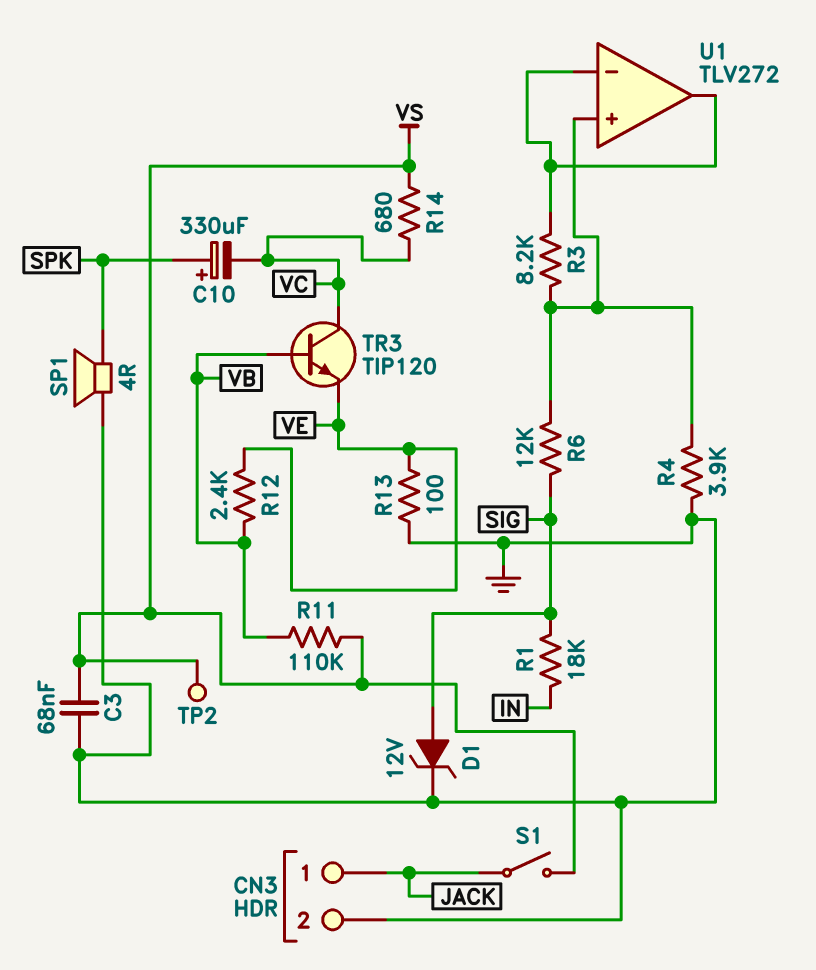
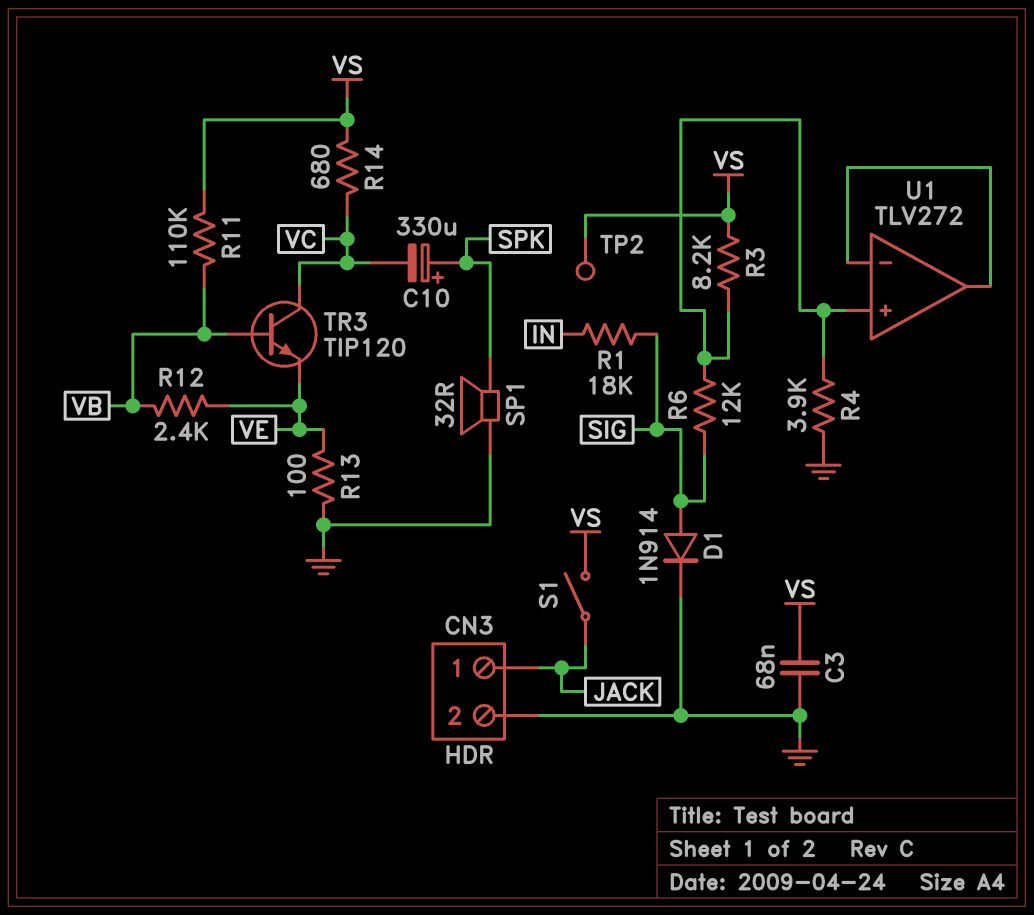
D1: zener 12V (A SIG, K GND) -> diode 1N914 (A SIG, K GND)
R3: 8.2k (U1/in+, U1/in-) -> 8.2k (U1/in+, VS)
SP1: speaker 4R (GND, SPK) -> speaker 32R (GND, SPK)

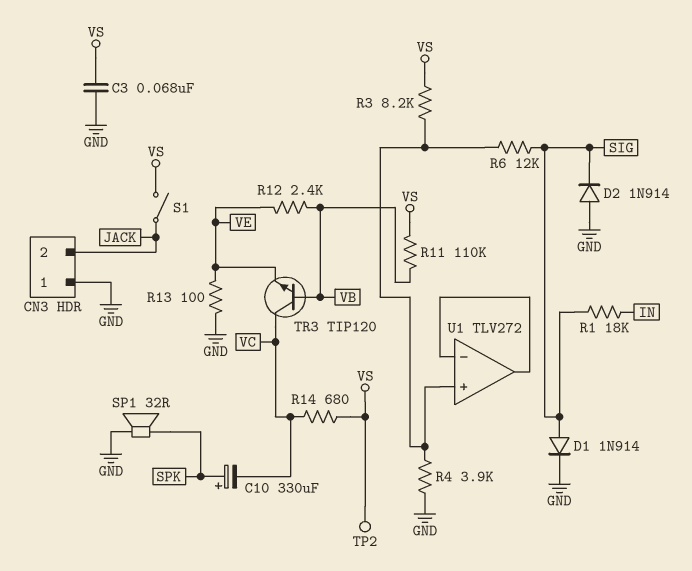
CN3 pin 1: JACK -> GND
CN3 pin 2: GND -> JACK
D2: none -> diode 1N914 (A GND, K SIG)

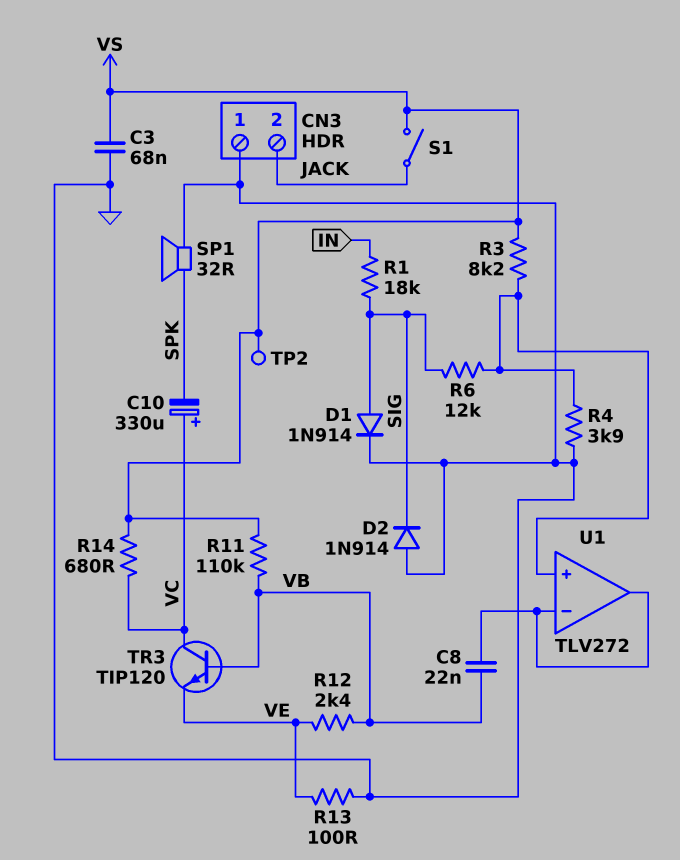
C8: none -> 22nF (U1/in-, VB)
C10: 330uF (plus SPK, minus VC) -> 330uF (plus VC, minus SPK)

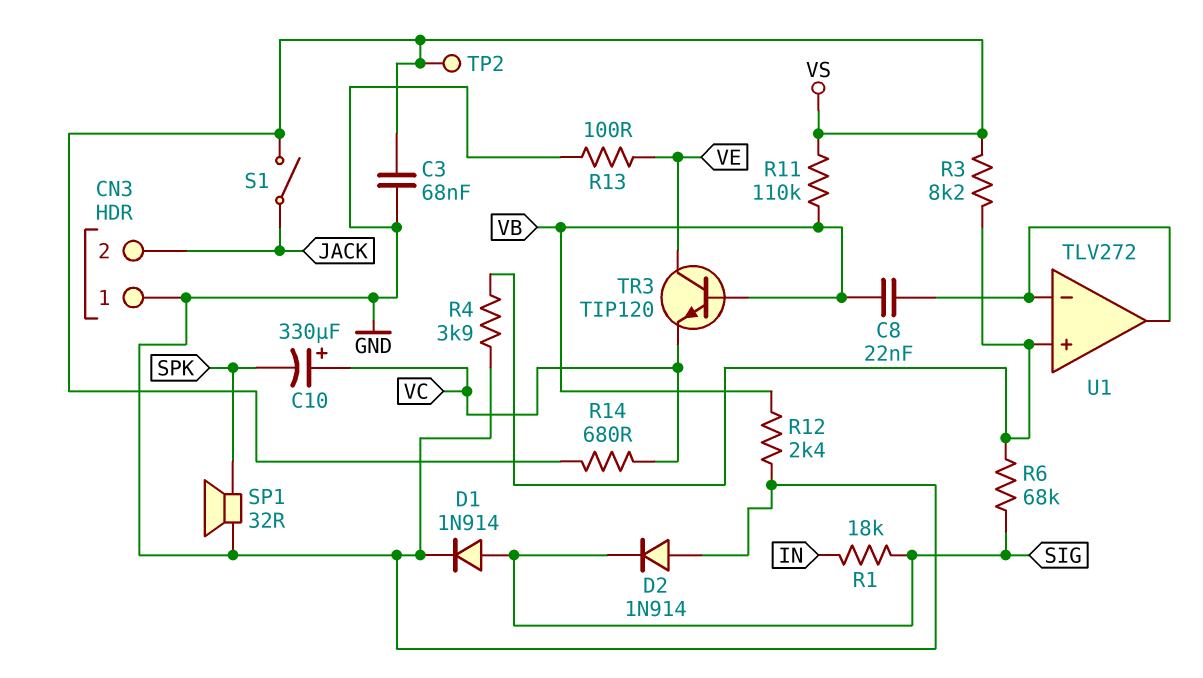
R6: 12k (SIG, U1/in+) -> 68k (SIG, U1/in+)
R12: 2.4k (VB, VE) -> 2.4k (GND, VB)
TR3: NPN TIP120 (B VB, C VC, E VE) -> NPN TIP120 (B VB, C VE, E VC)

